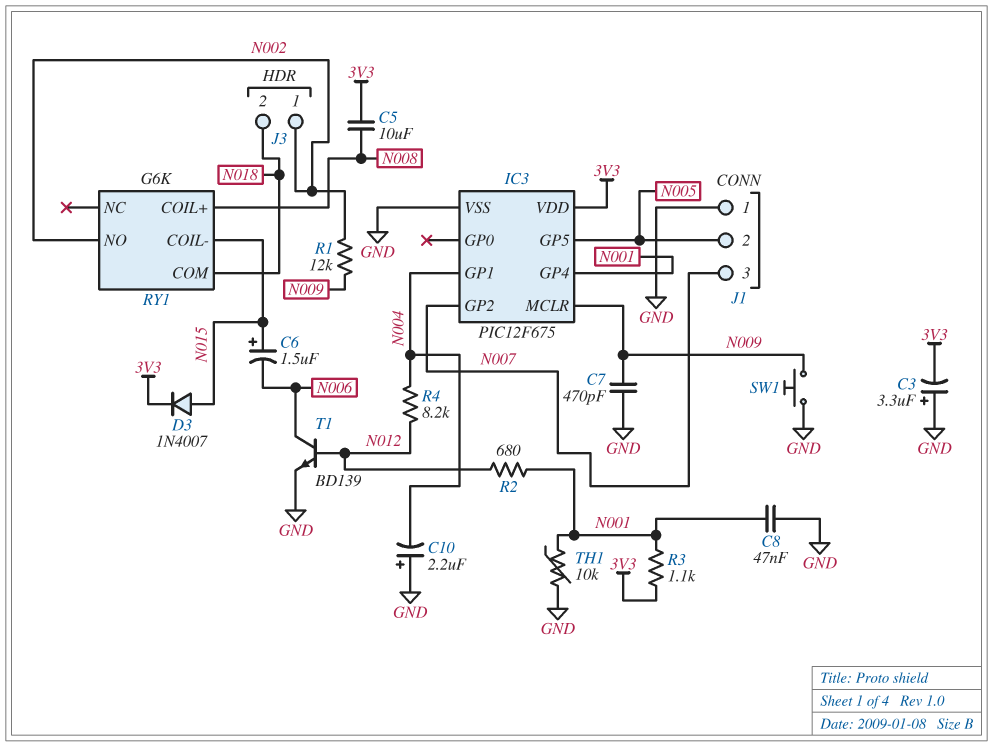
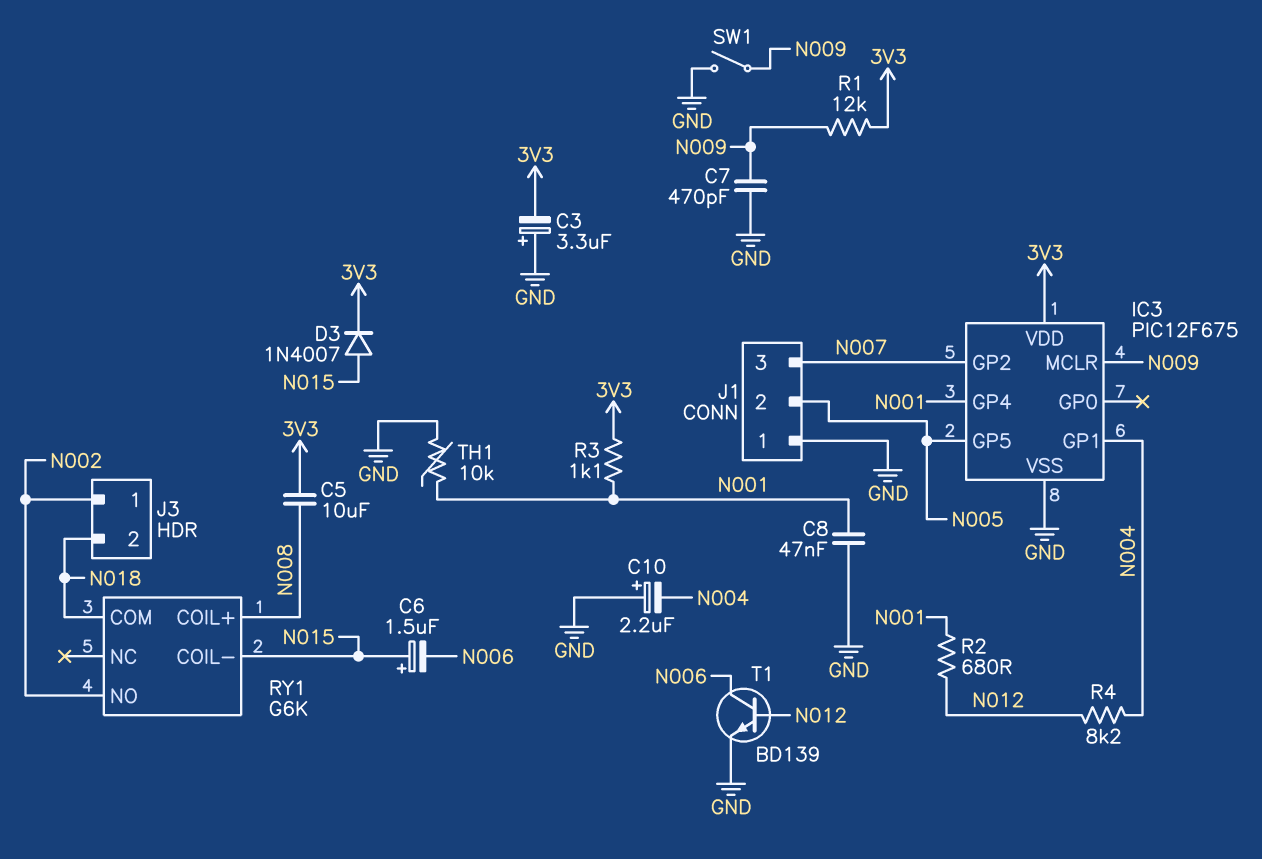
R1: 12k (N002, N009) -> 12k (3V3, N009)
SW1: button (GND, N009) -> switch (GND, N009)

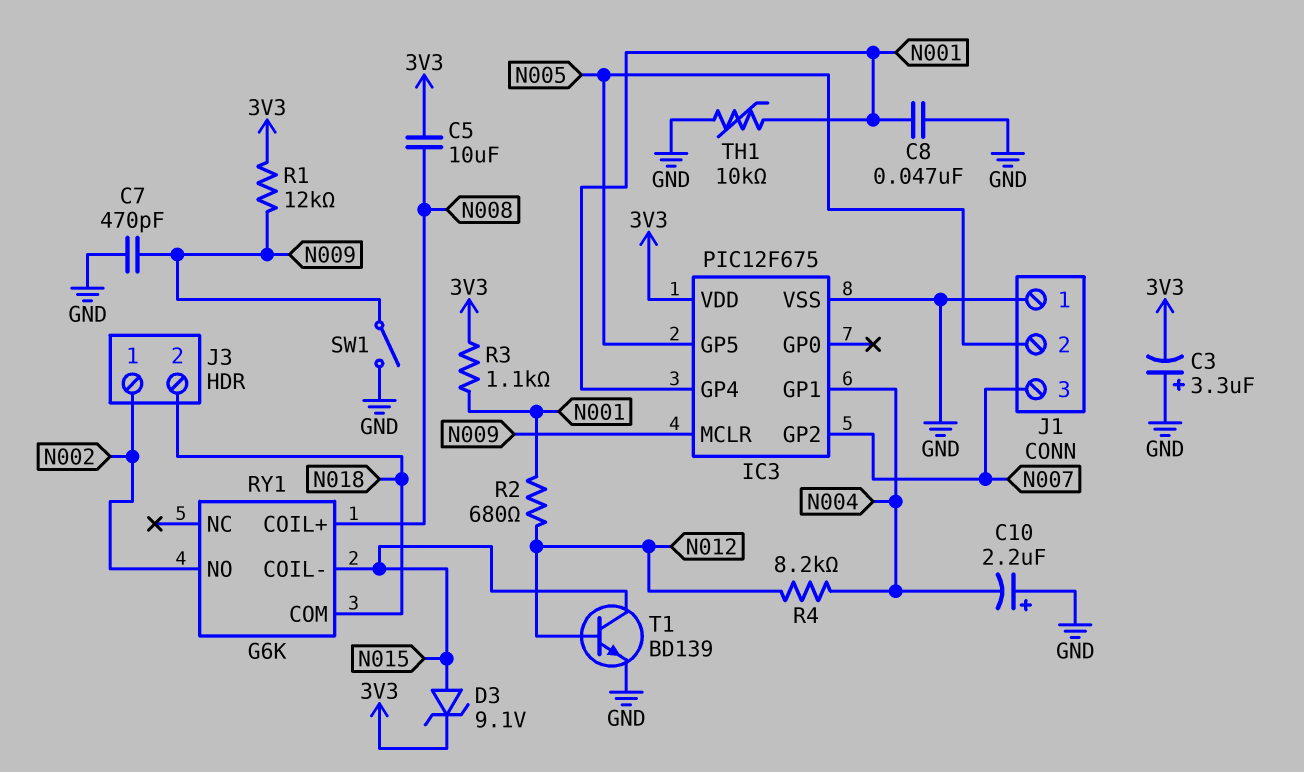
C6: 1.5uF (plus N015, minus N006) -> none
D3: diode 1N4007 (A N015, K 3V3) -> zener 9.1V (A N015, K 3V3)
T1: NPN BD139 (B N012, C N006, E GND) -> NPN BD139 (B N012, C N015, E GND)

